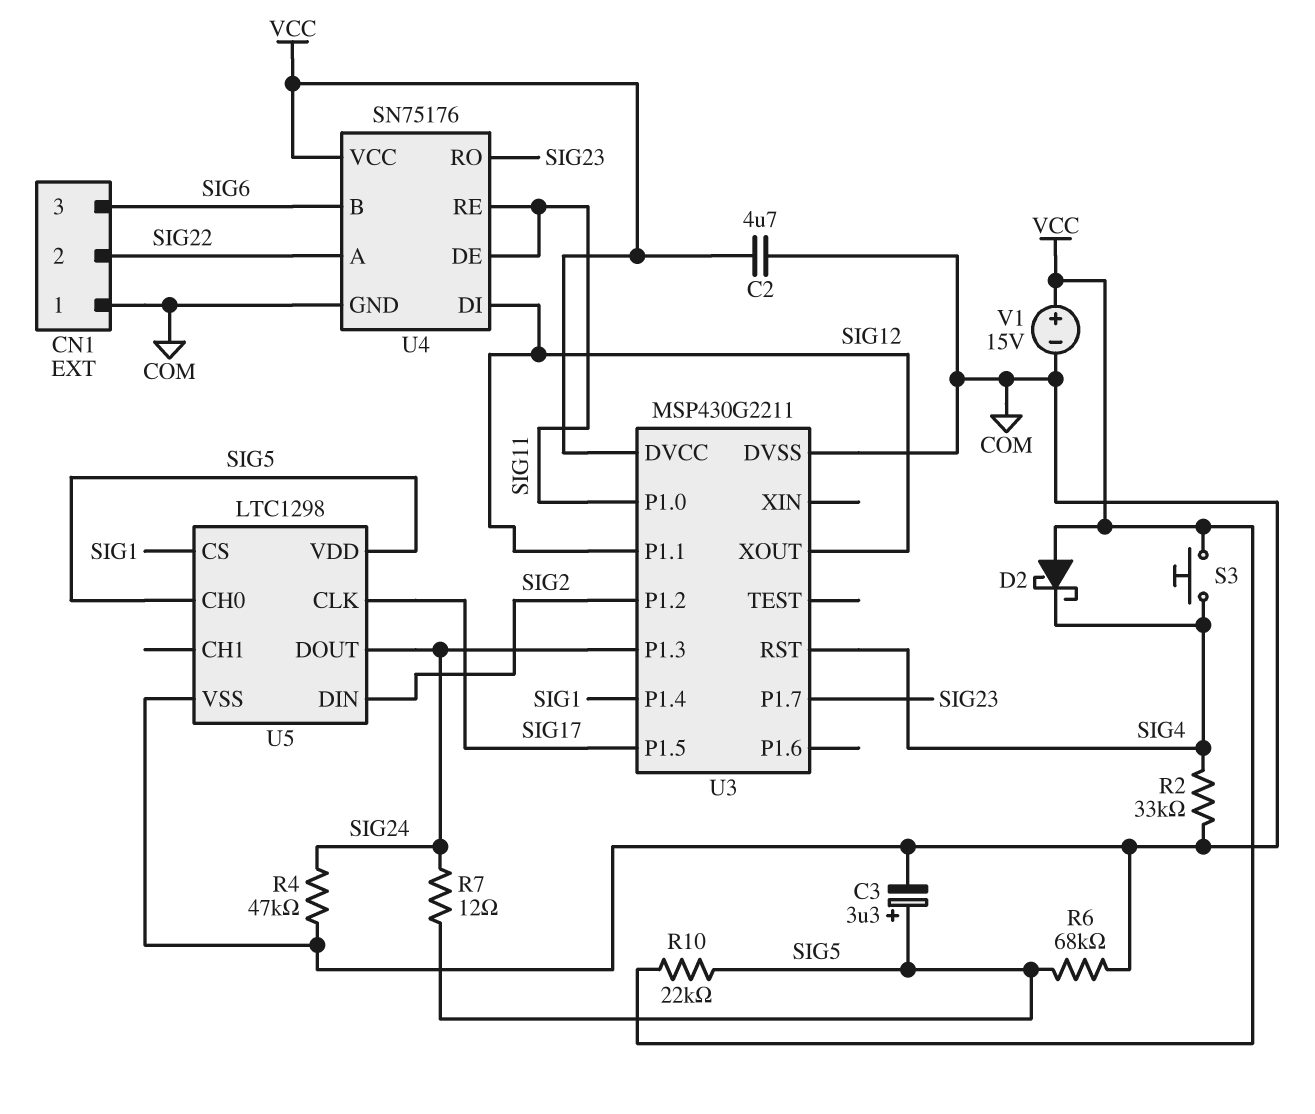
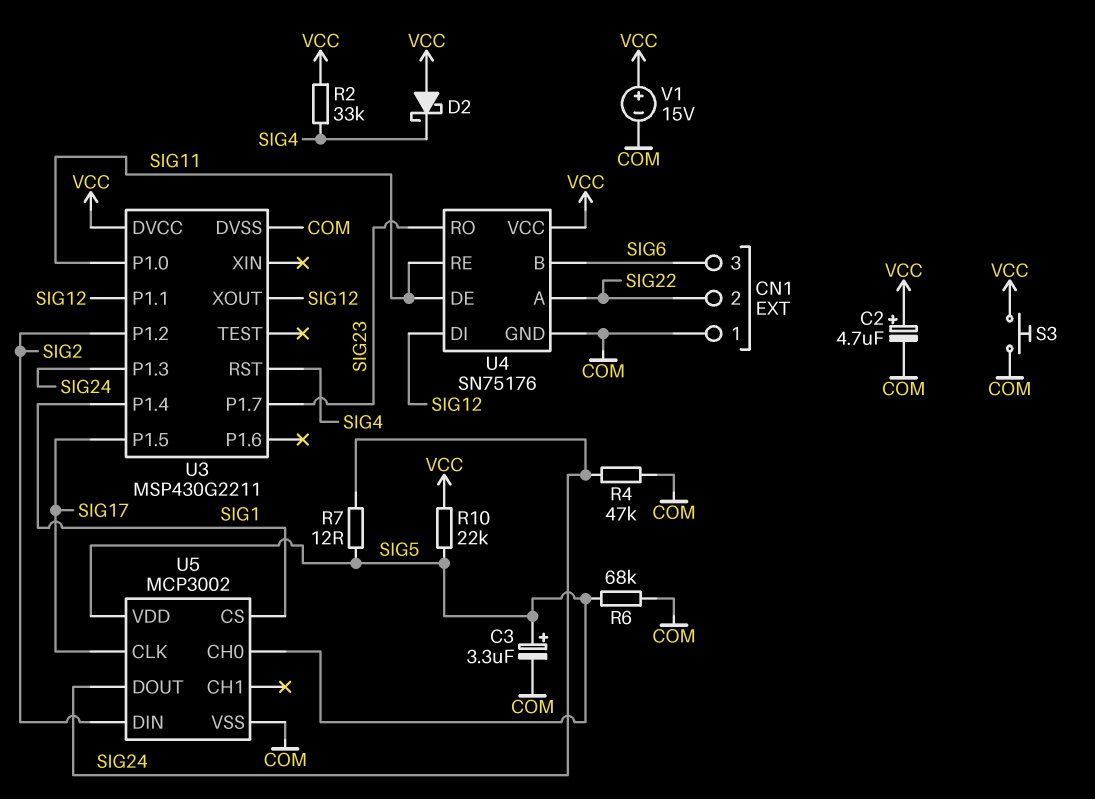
C2: 4.7uF (COM, VCC) -> 4.7uF (plus VCC, minus COM)
R2: 33k (COM, SIG4) -> 33k (SIG4, VCC)
S3: button (SIG4, VCC) -> button (COM, VCC)
U5: LTC1298 -> MCP3002

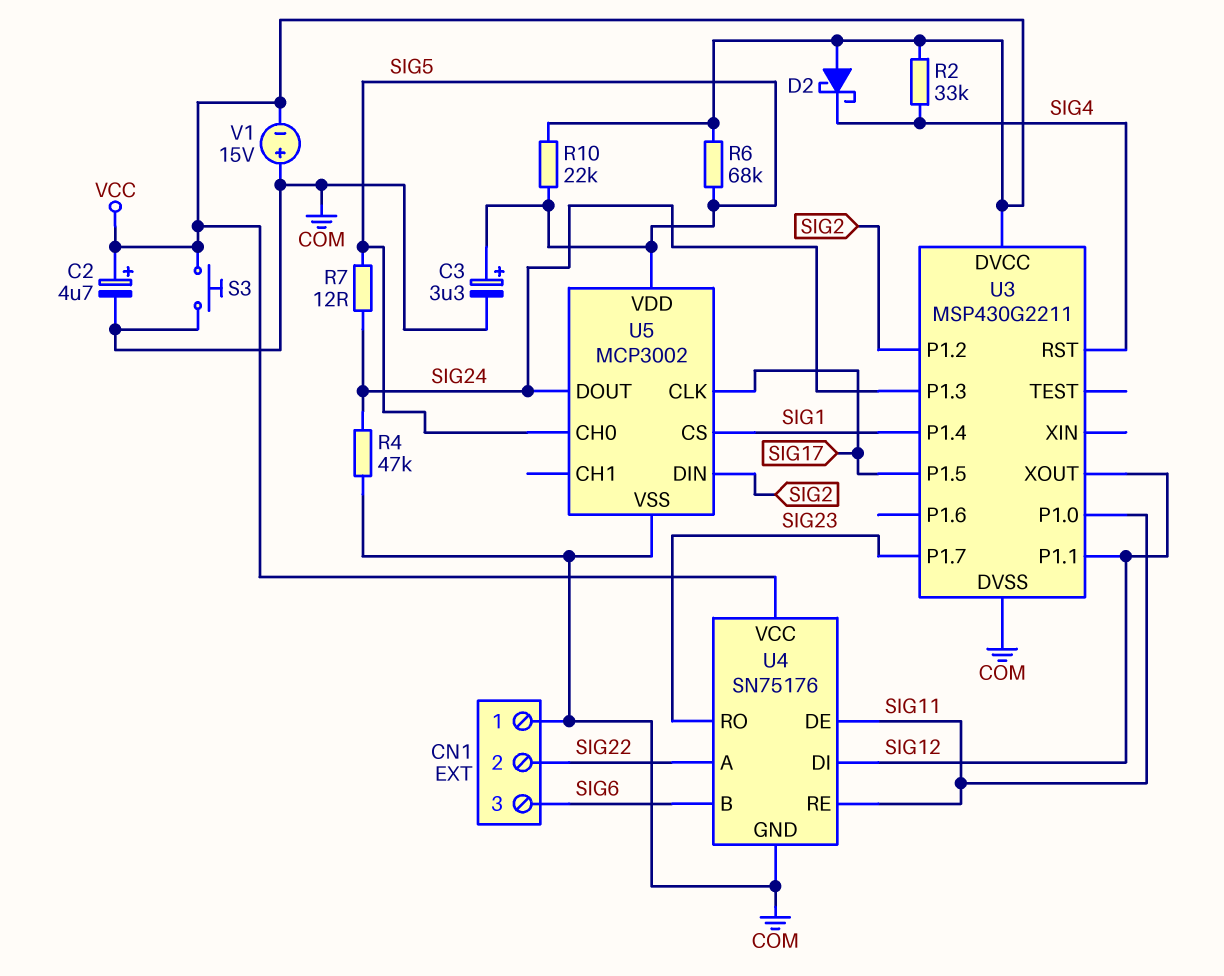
R6: 68k (COM, SIG5) -> 68k (SIG5, VCC)
V1: 15V (plus VCC, minus COM) -> 15V (plus COM, minus VCC)

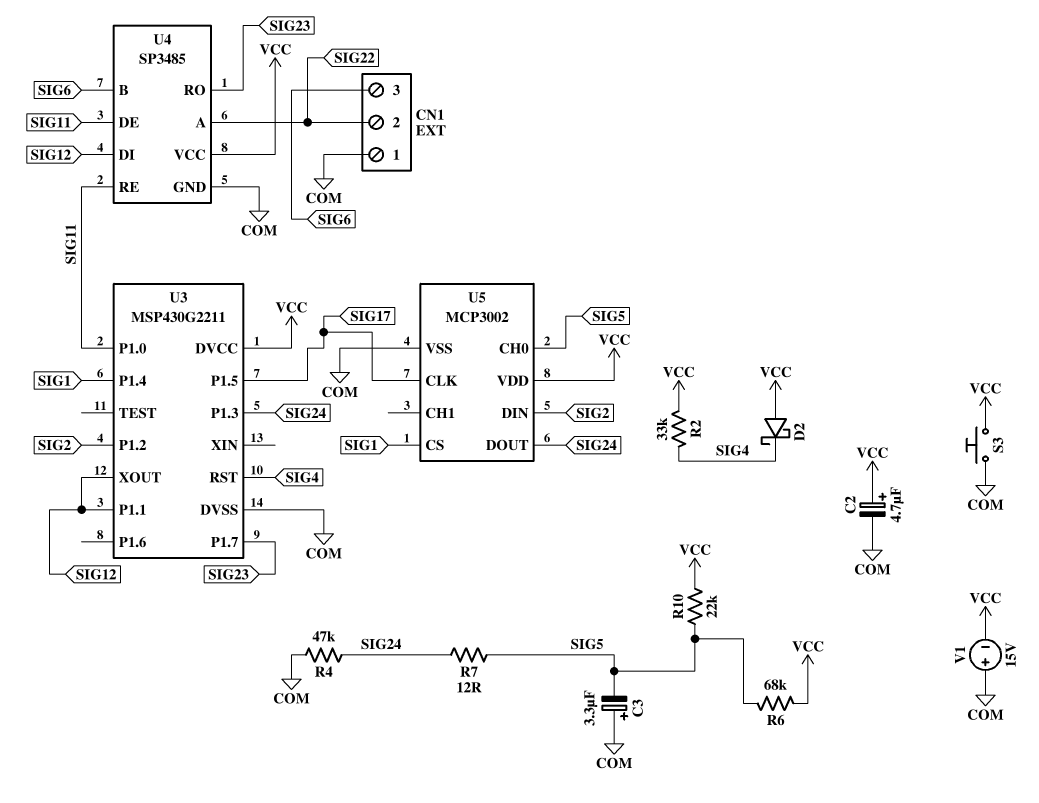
C3: 3.3uF (plus SIG5, minus COM) -> 3.3uF (plus COM, minus SIG5)
U4: SN75176 -> SP3485
U5 pin VDD: SIG5 -> VCC

